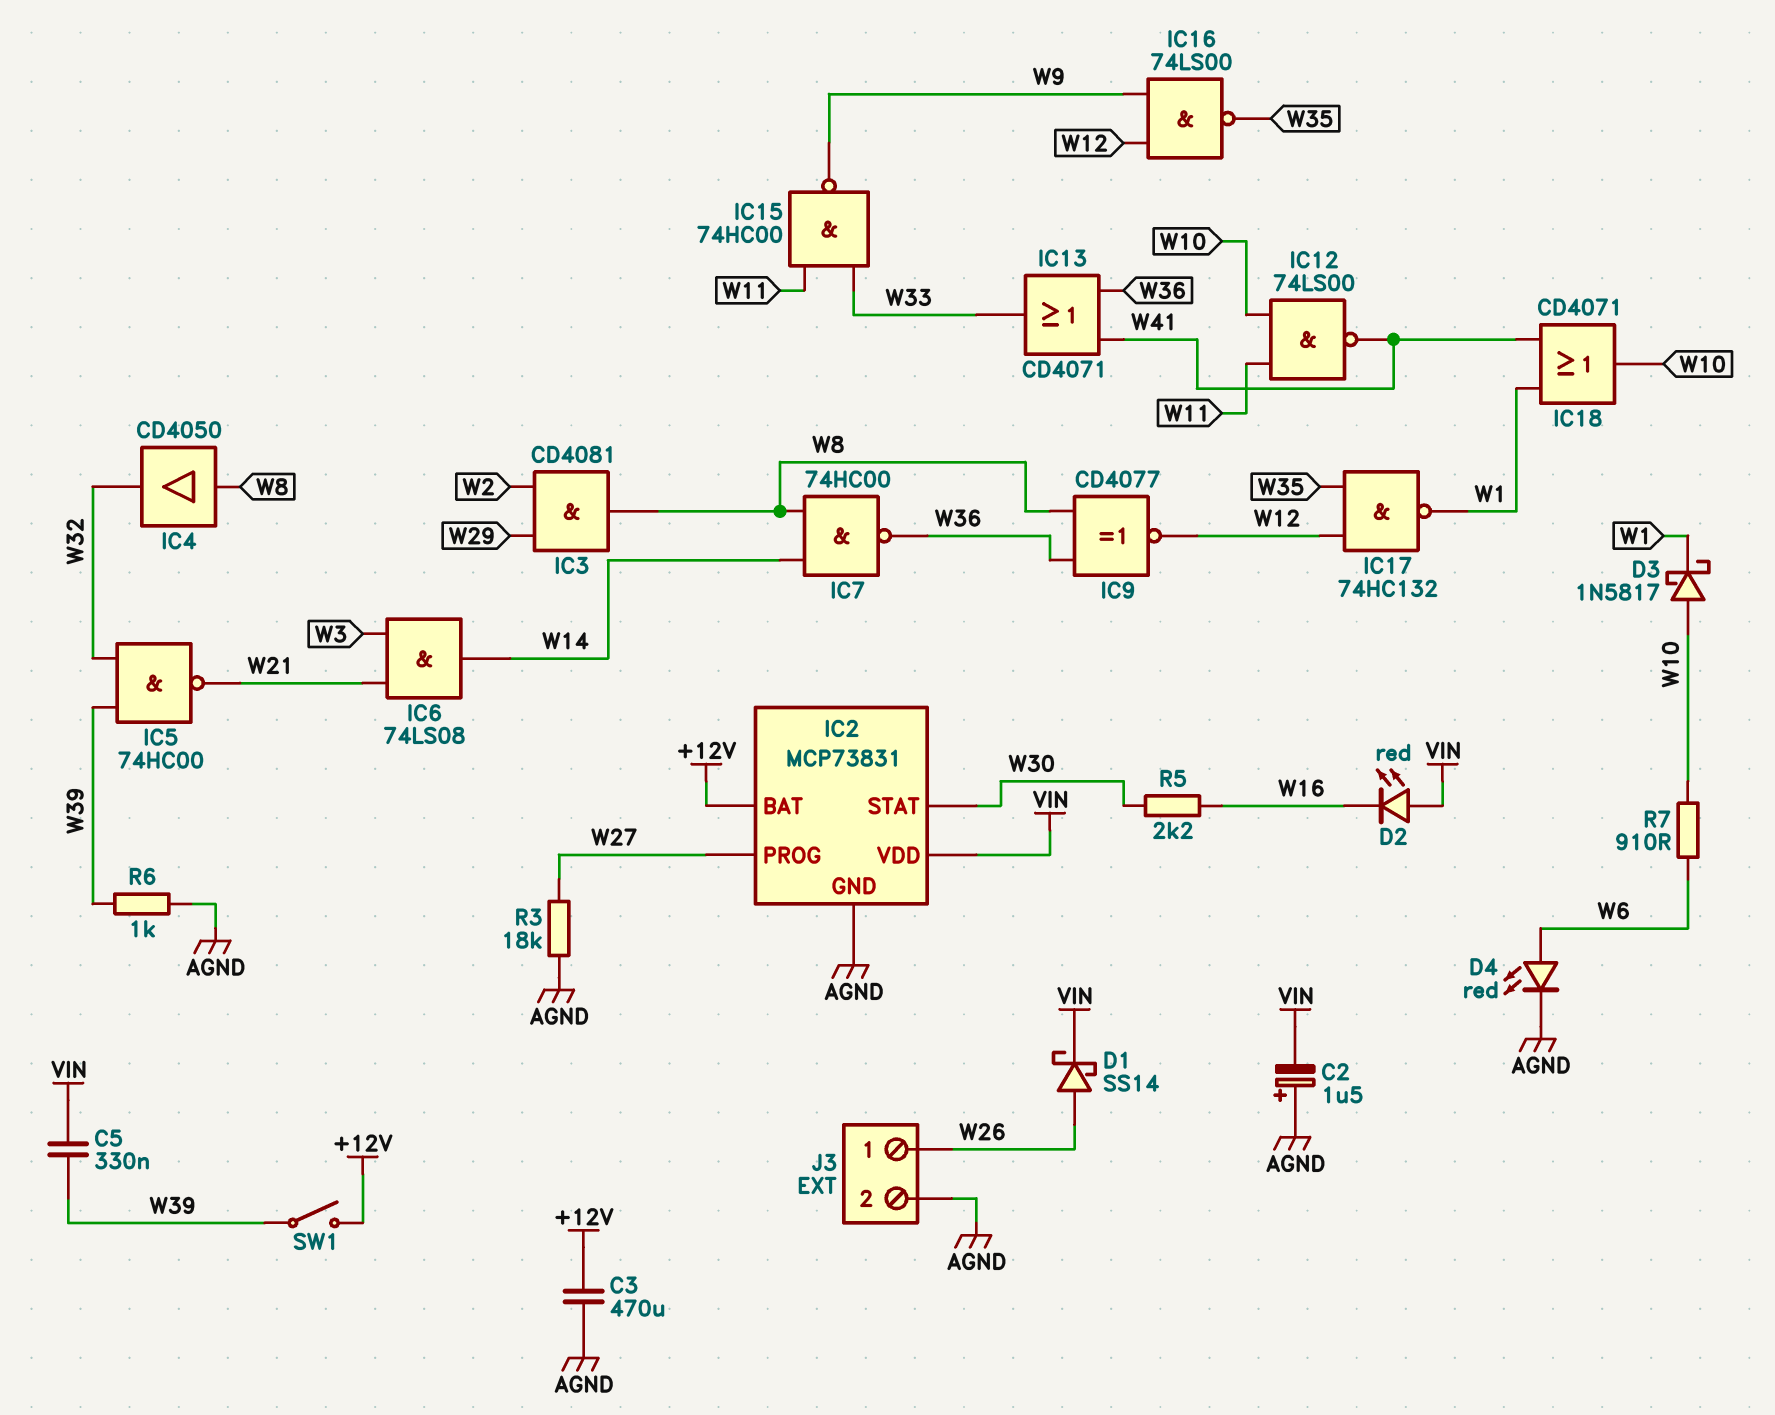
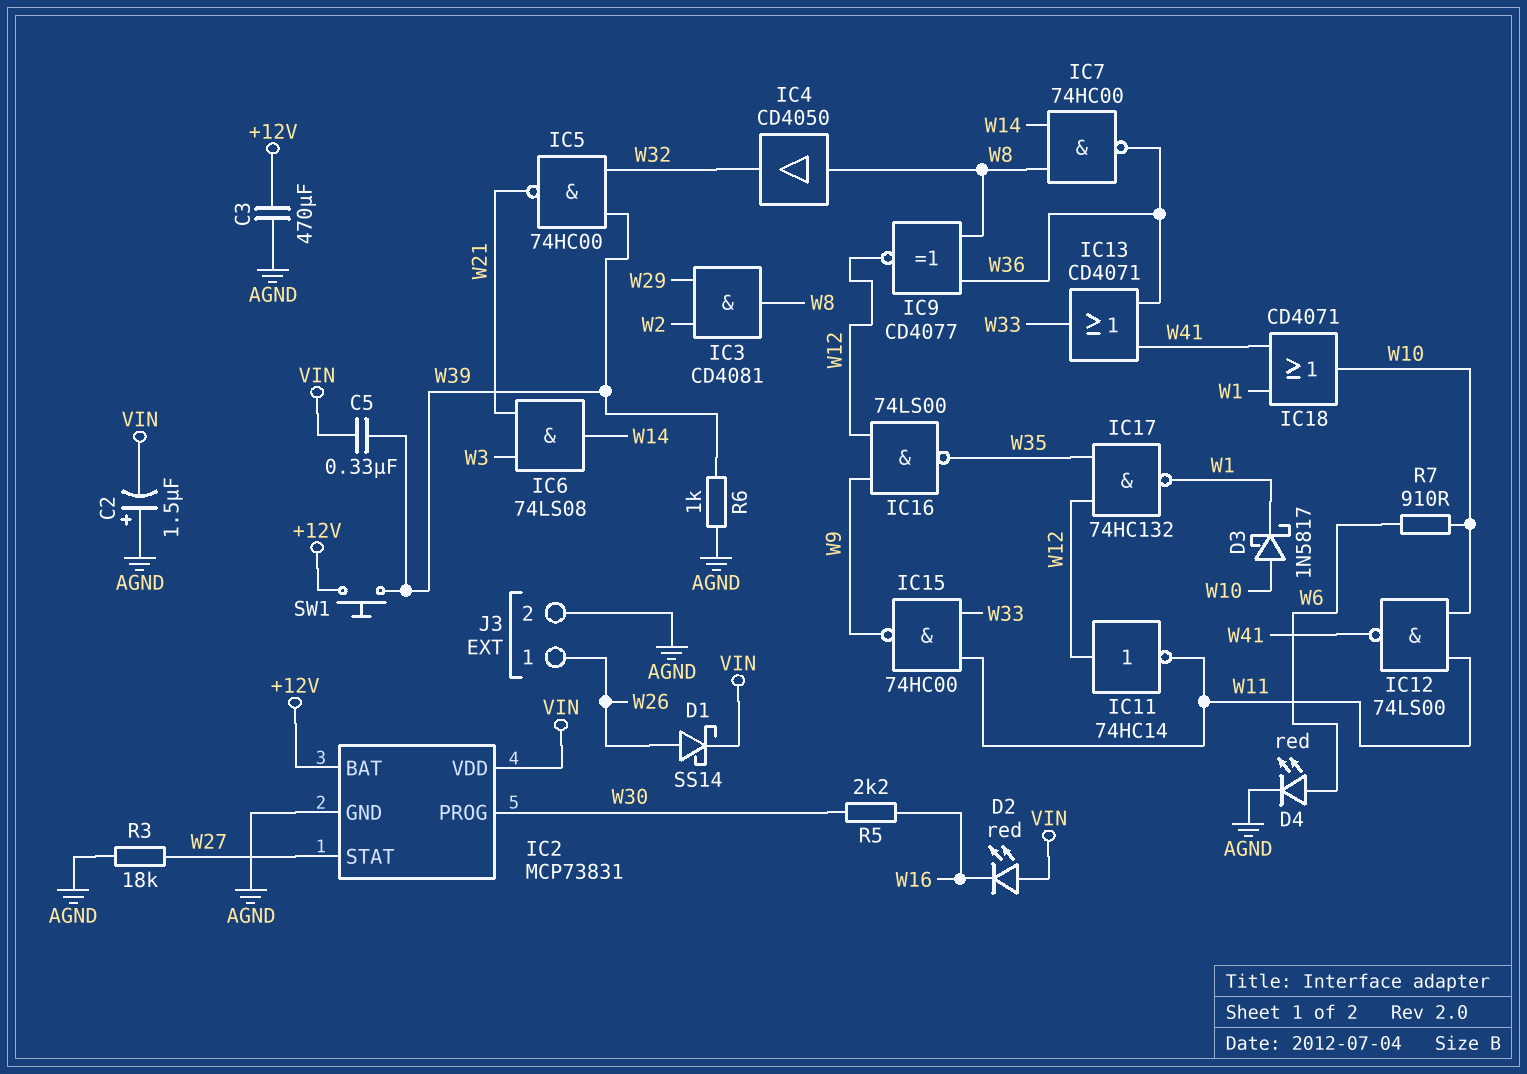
IC2 pin PROG: W27 -> W30
IC2 pin STAT: W30 -> W27
IC11: none -> NOT 74HC14 (in W12, out W11)
SW1: switch (+12V, W39) -> button (+12V, W39)

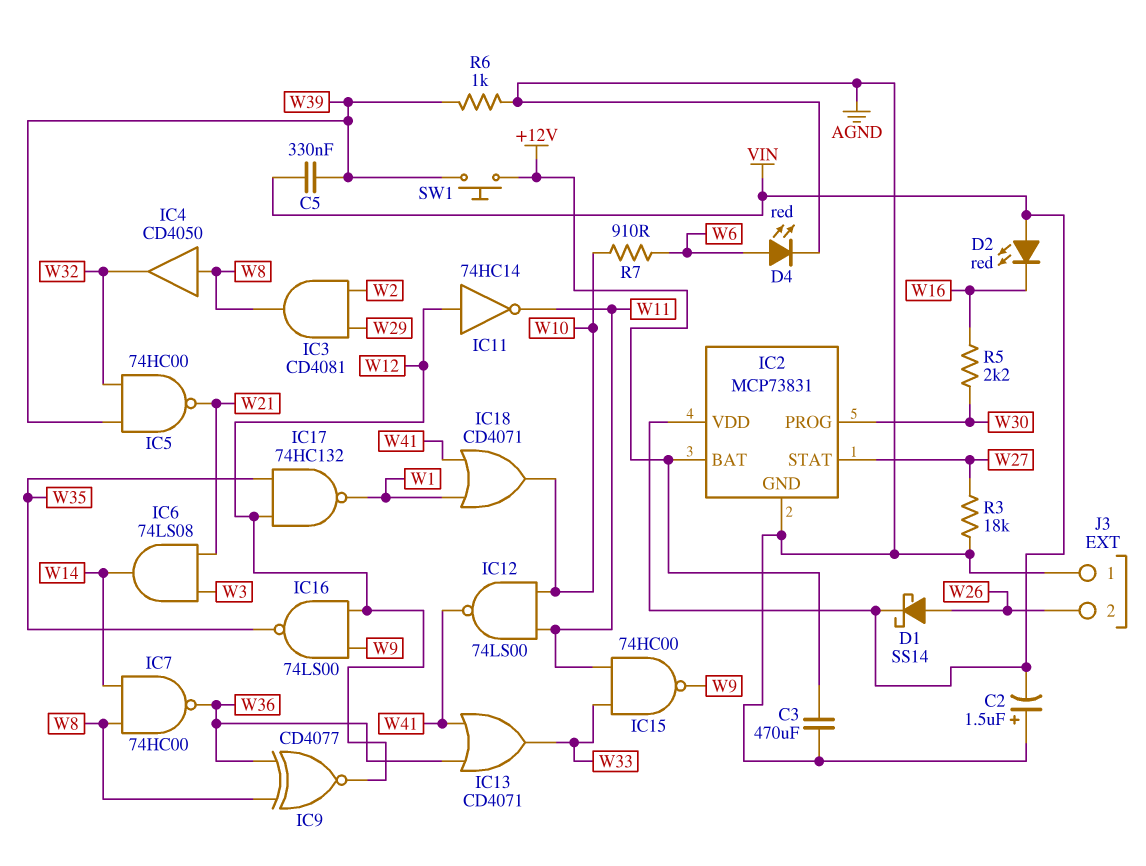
D3: schottky 1N5817 (A W10, K W1) -> none
J3 pin 1: W26 -> AGND
J3 pin 2: AGND -> W26

